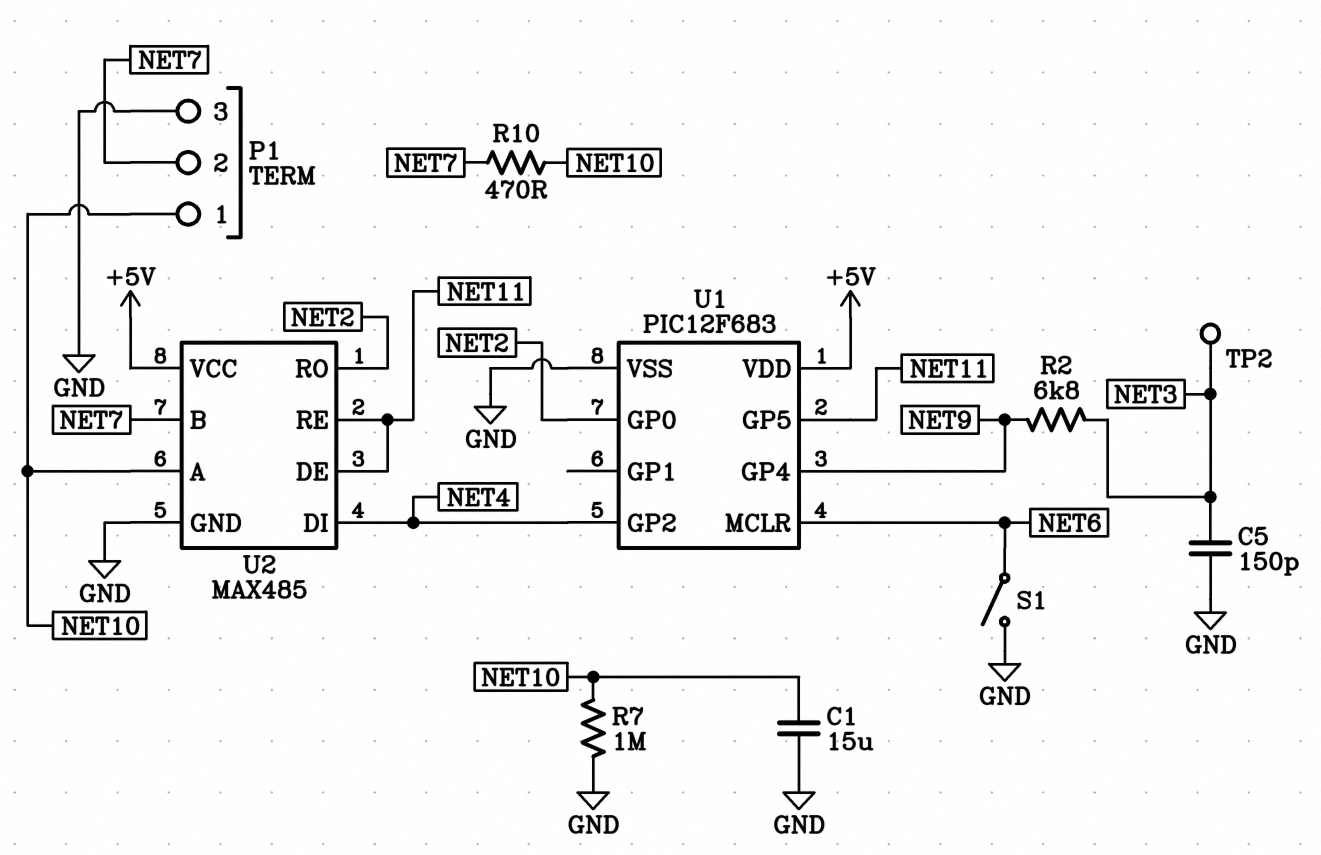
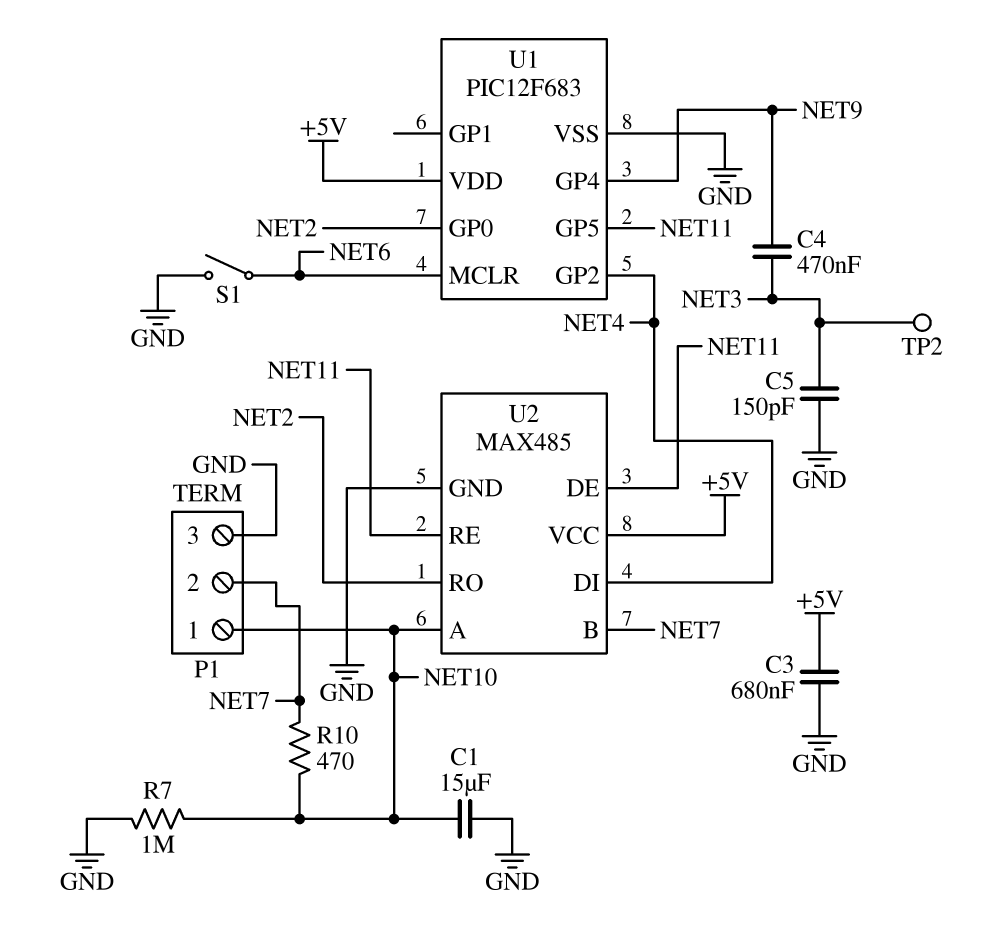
C3: none -> 680nF (+5V, GND)
C4: none -> 470nF (NET3, NET9)
R2: 6.8k (NET3, NET9) -> none

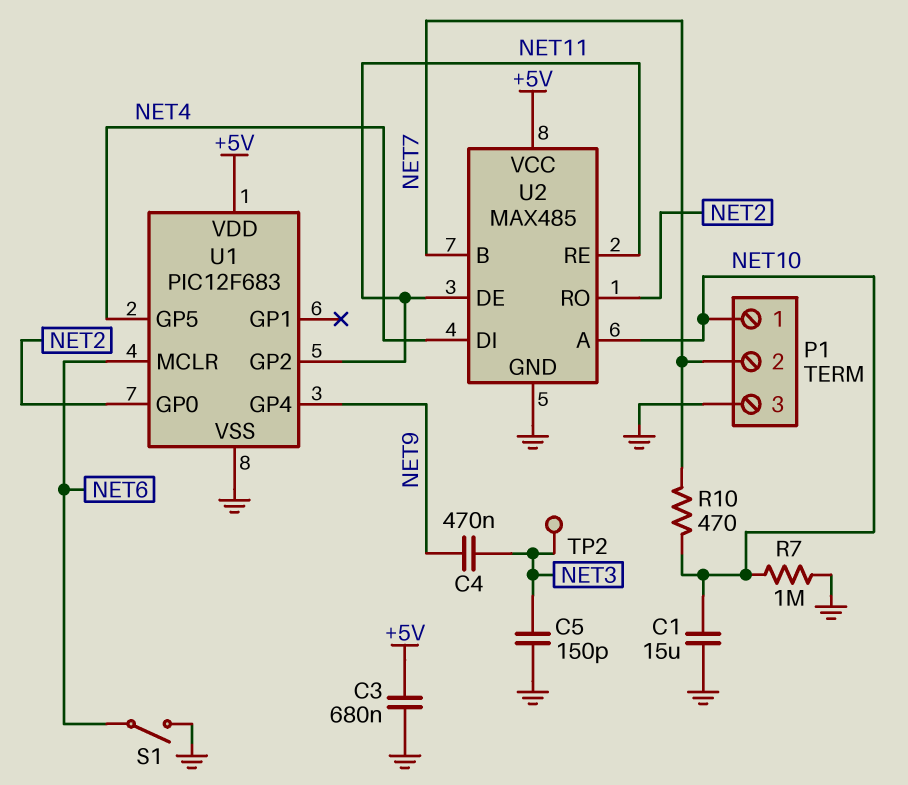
U1 pin GP2: NET4 -> NET11
U1 pin GP5: NET11 -> NET4

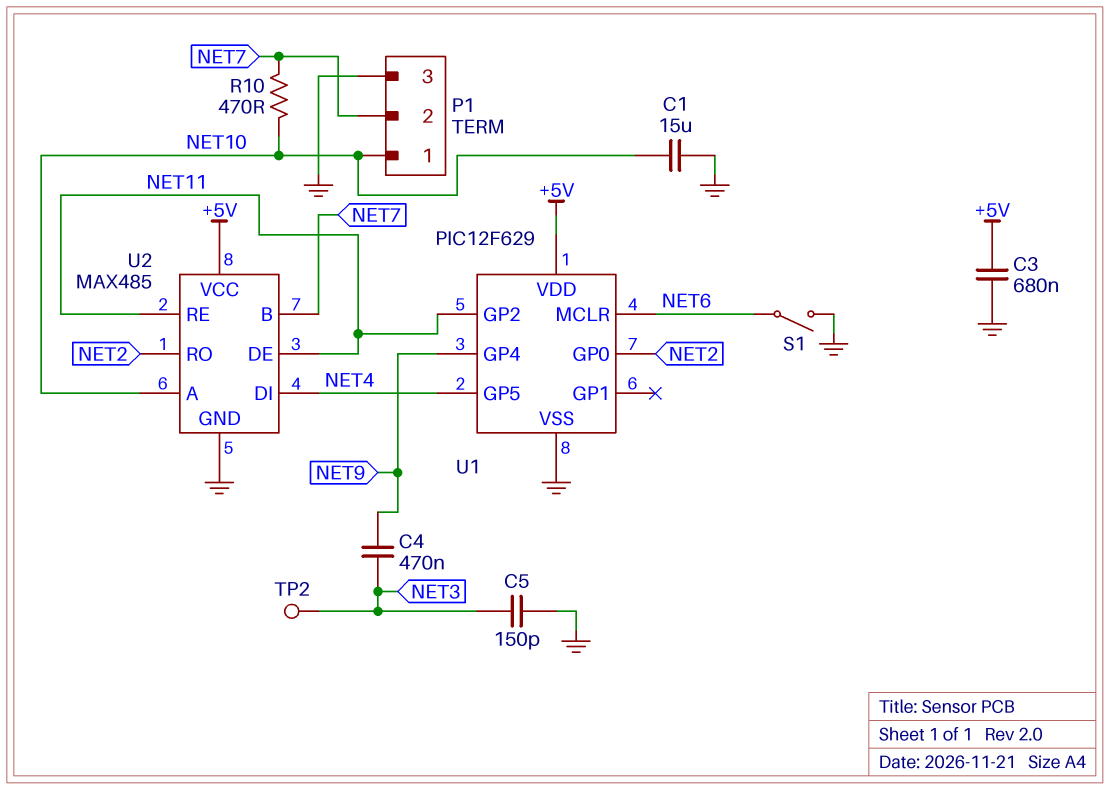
R7: 1M (GND, NET10) -> none
U1: PIC12F683 -> PIC12F629

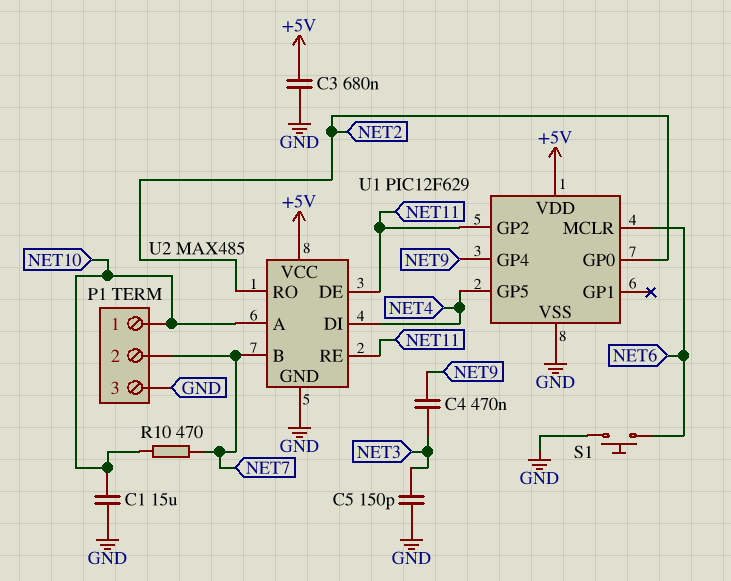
S1: switch (GND, NET6) -> button (GND, NET6)
TP2: test point (NET3) -> none

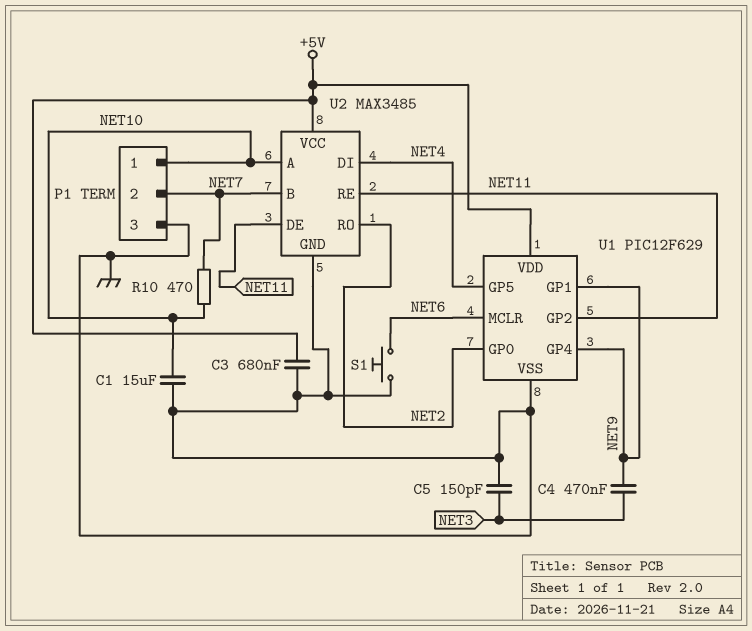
U1 pin GP1: none -> NET9
U2: MAX485 -> MAX3485

